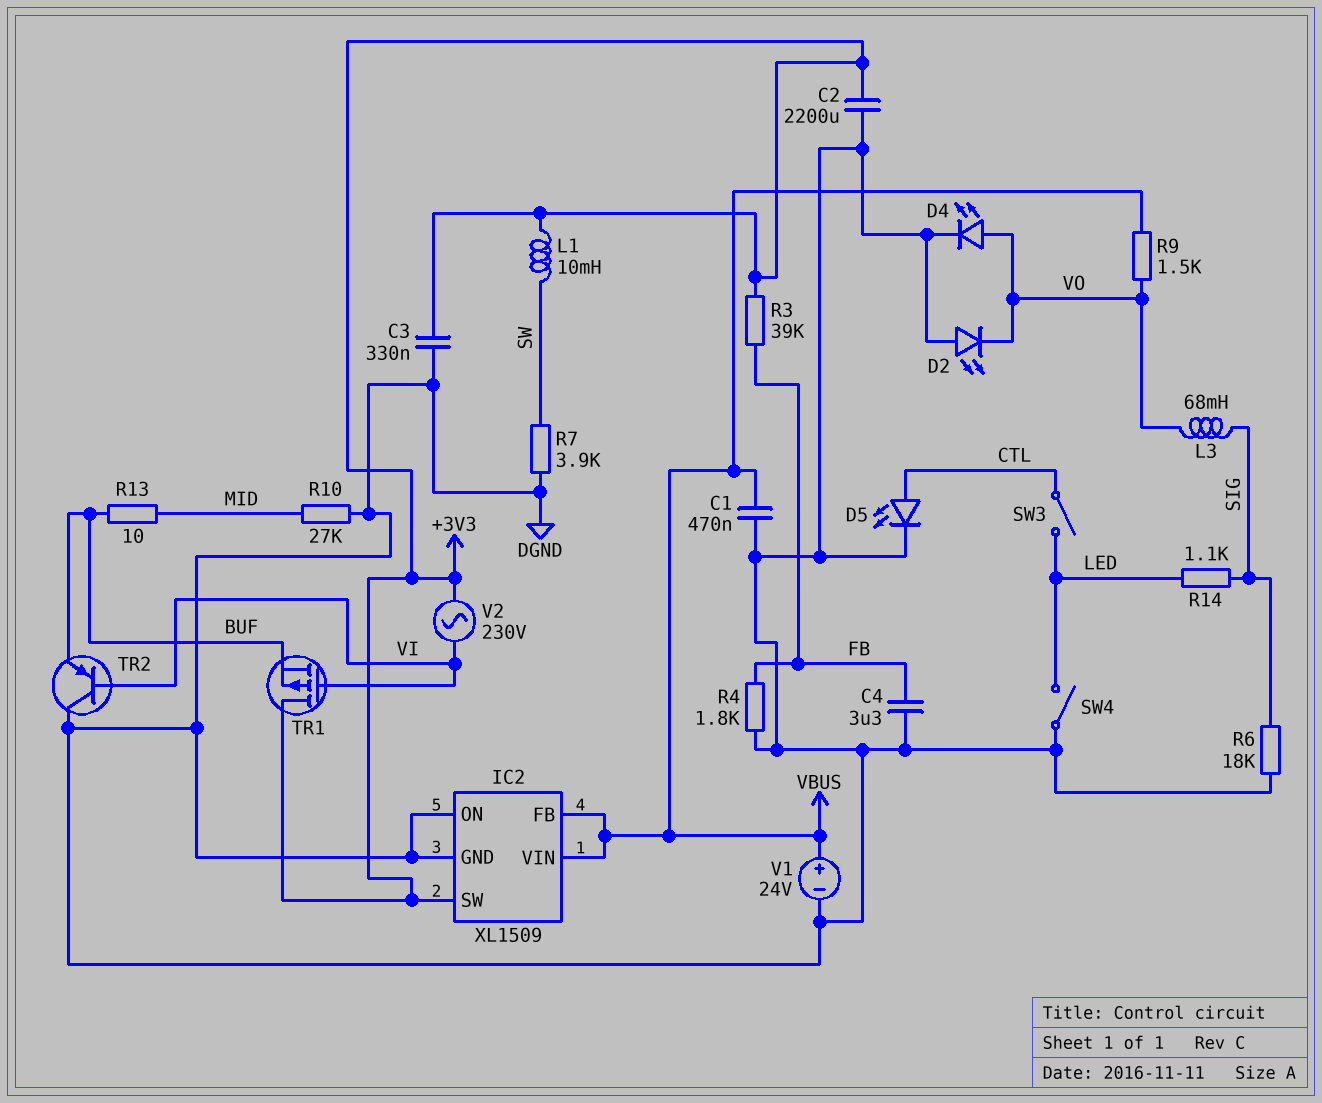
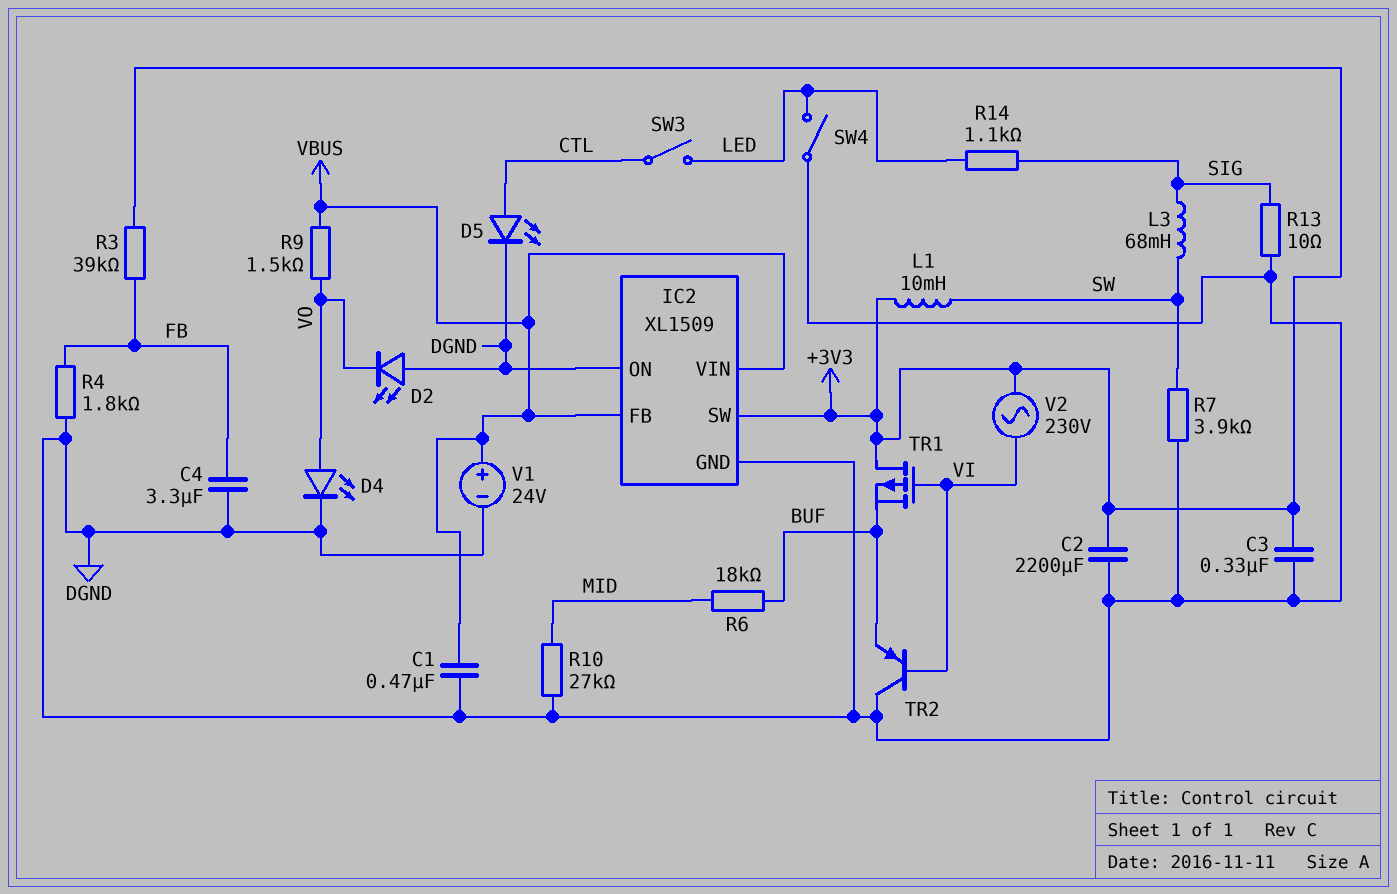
L3: 68mH (SIG, VO) -> 68mH (SIG, SW)
R6: 18k (DGND, SIG) -> 18k (BUF, MID)
R13: 10 (BUF, MID) -> 10 (DGND, SIG)

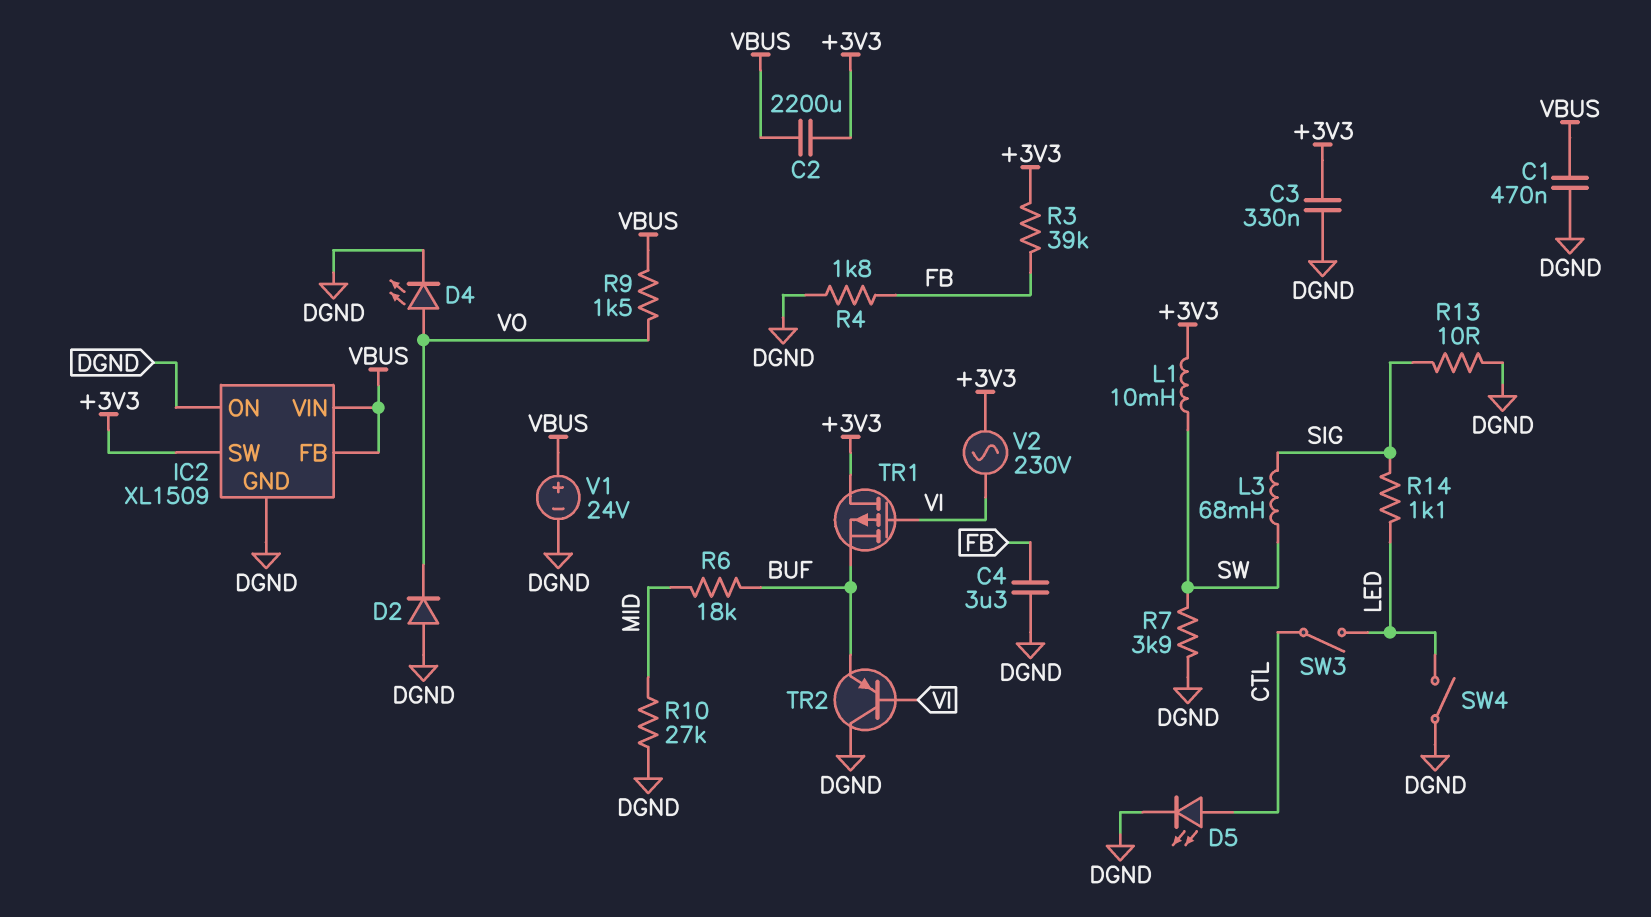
C2: 2200uF (+3V3, DGND) -> 2200uF (+3V3, VBUS)
D2: LED (A DGND, K VO) -> diode (A DGND, K VO)

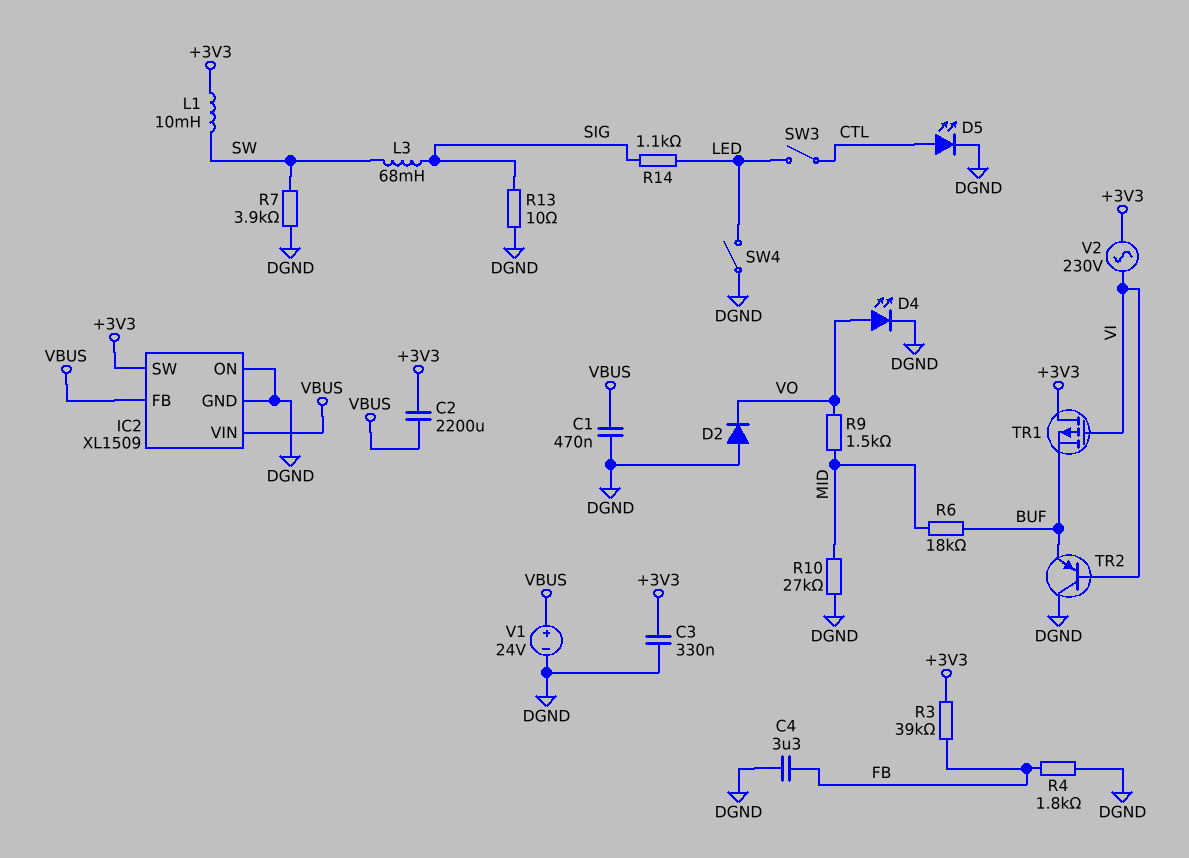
R9: 1.5k (VBUS, VO) -> 1.5k (MID, VO)

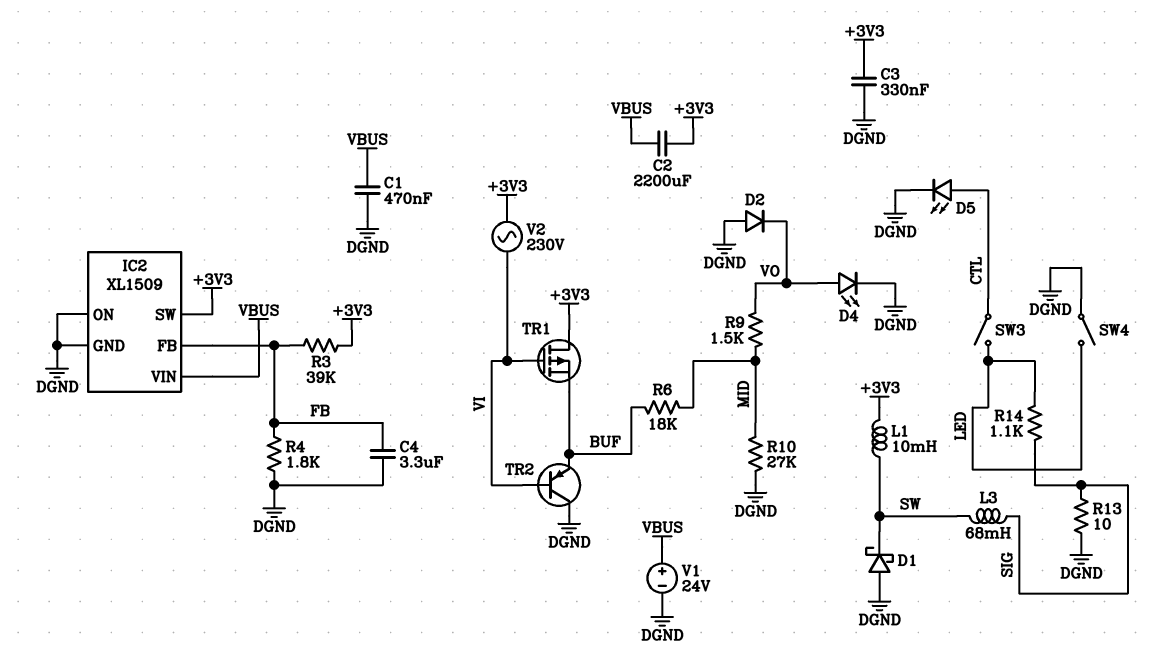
D1: none -> schottky (A DGND, K SW)
IC2 pin FB: VBUS -> FB
R7: 3.9k (DGND, SW) -> none

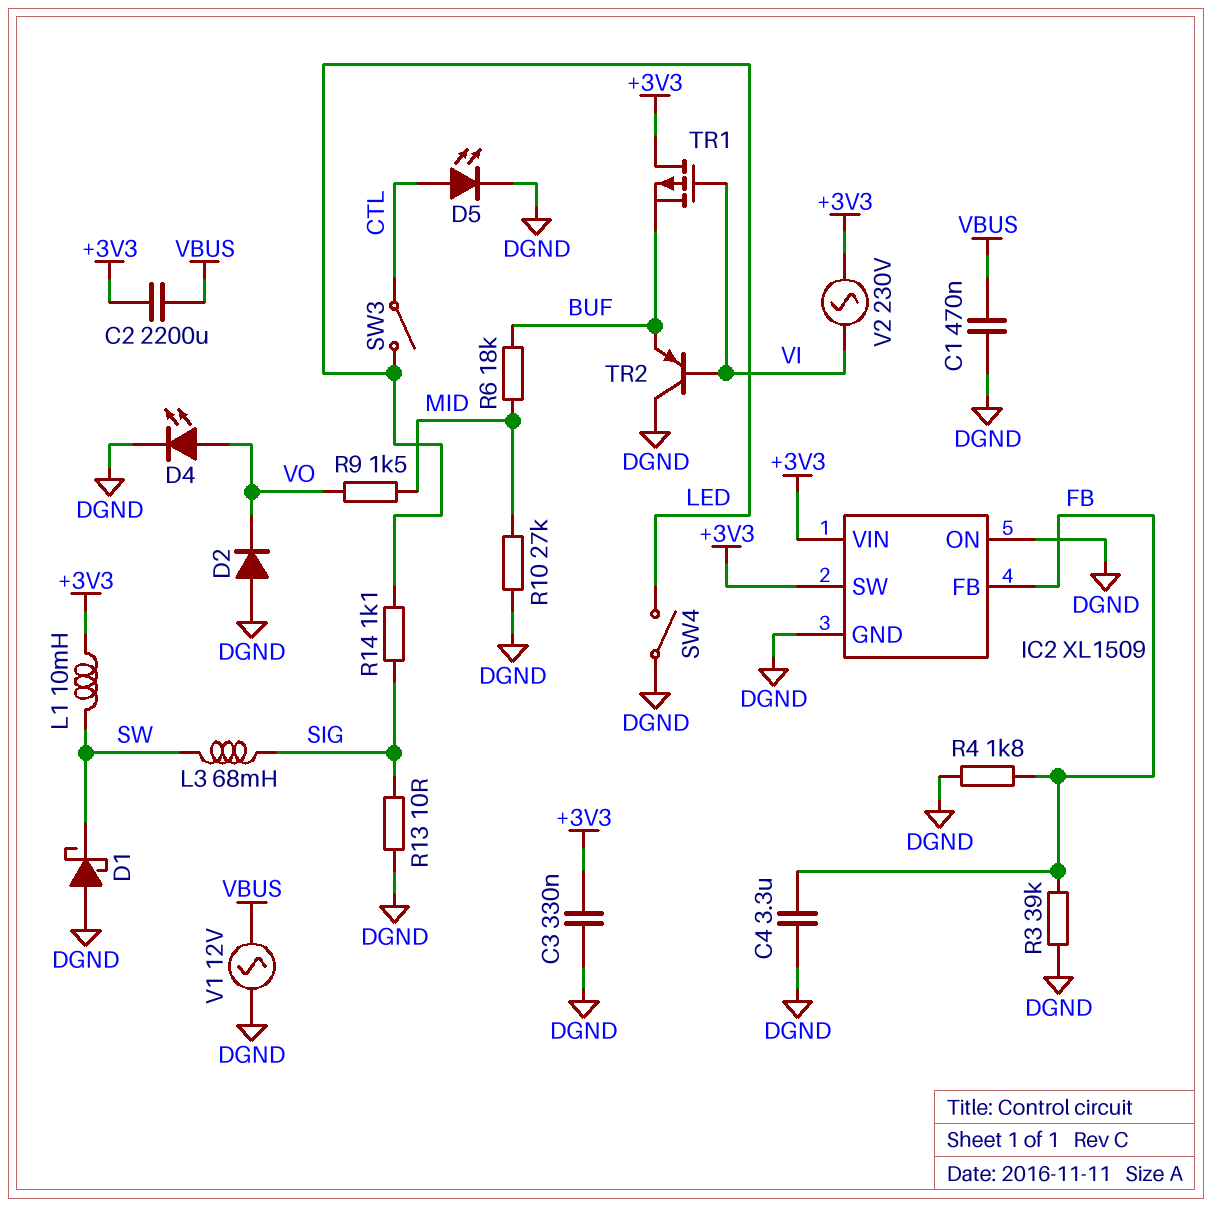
IC2 pin VIN: VBUS -> +3V3
R3: 39k (+3V3, FB) -> 39k (DGND, FB)
V1: 24V (plus VBUS, minus DGND) -> AC 12V (DGND, VBUS)

